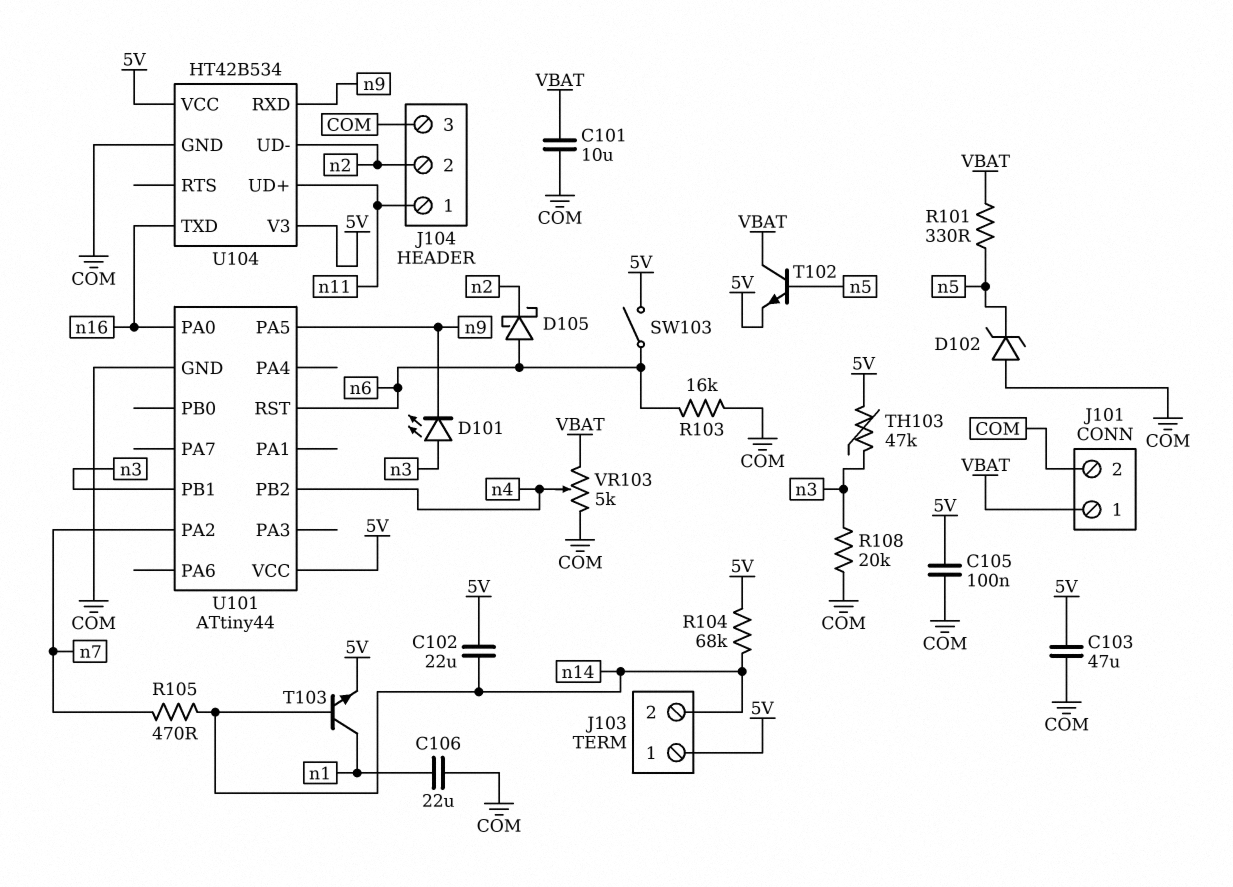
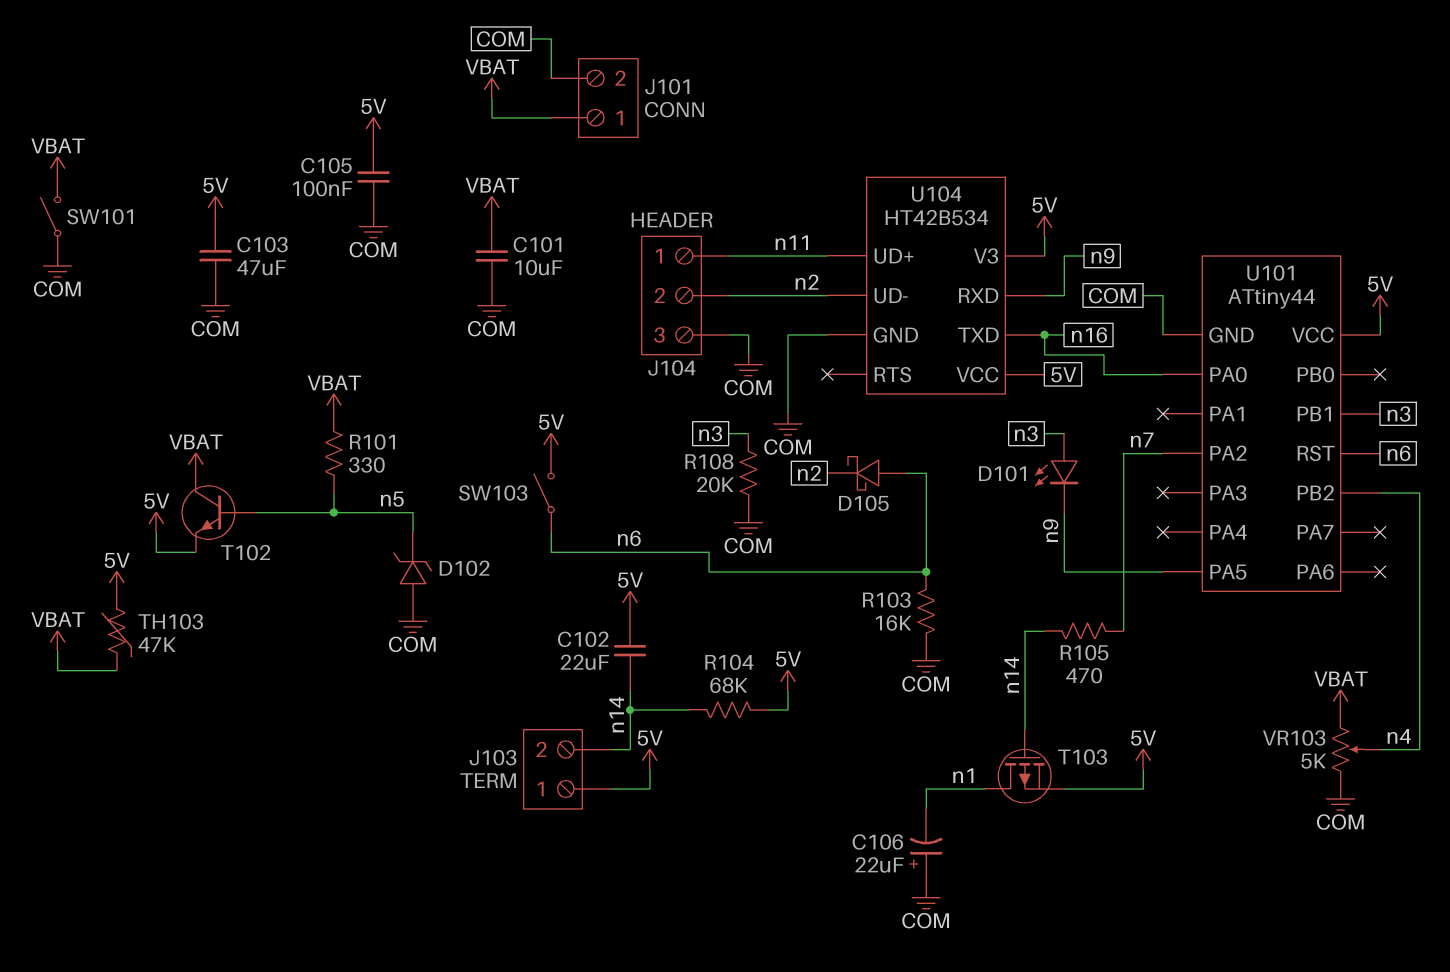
C106: 22uF (COM, n1) -> 22uF (plus COM, minus n1)
SW101: none -> switch (COM, VBAT)
T103: NPN (B n14, C n1, E 5V) -> PMOS (G n14, D n1, S 5V)
TH103: 47k (5V, n3) -> 47k (5V, VBAT)

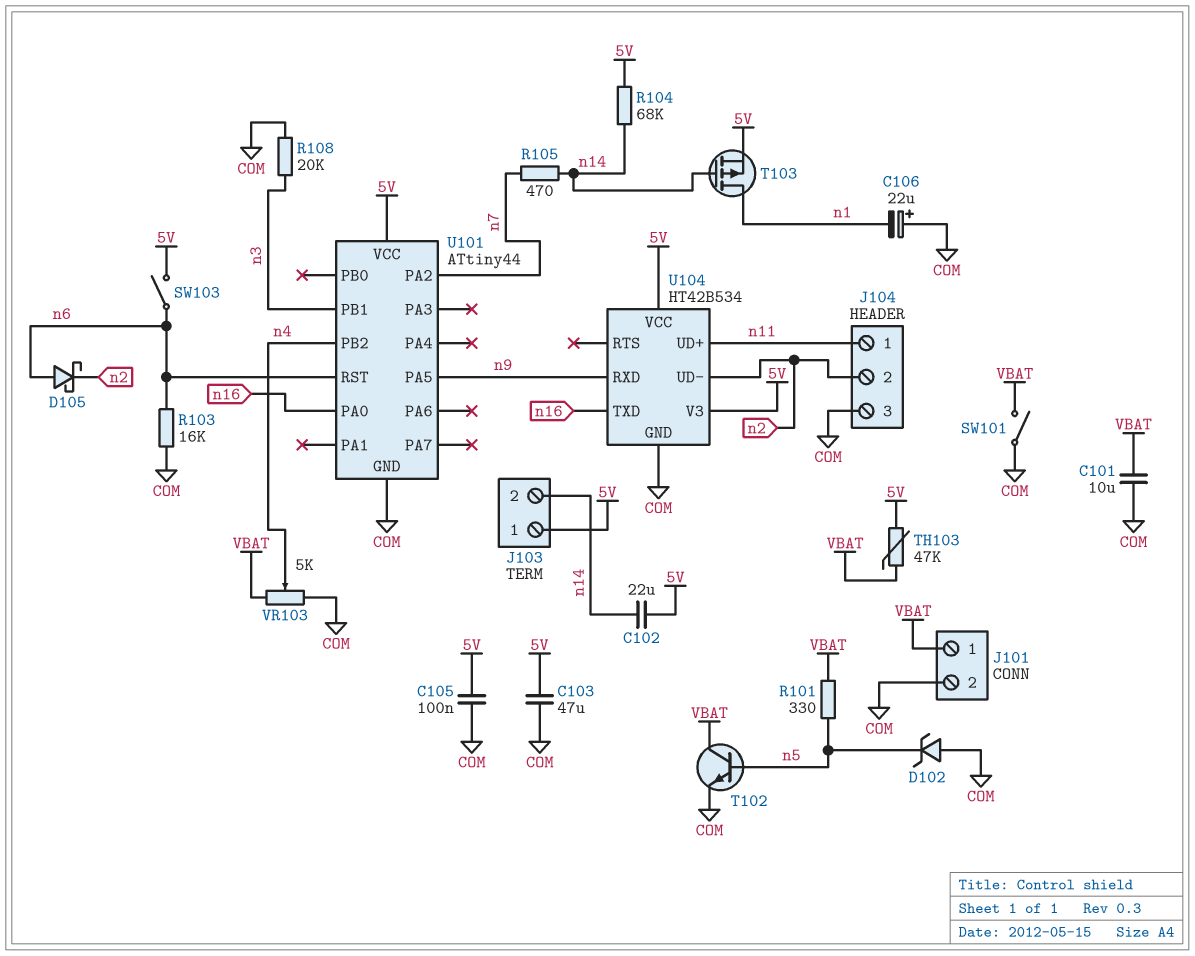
D101: LED (A n3, K n9) -> none
T102: NPN (B n5, C VBAT, E 5V) -> NPN (B n5, C VBAT, E COM)

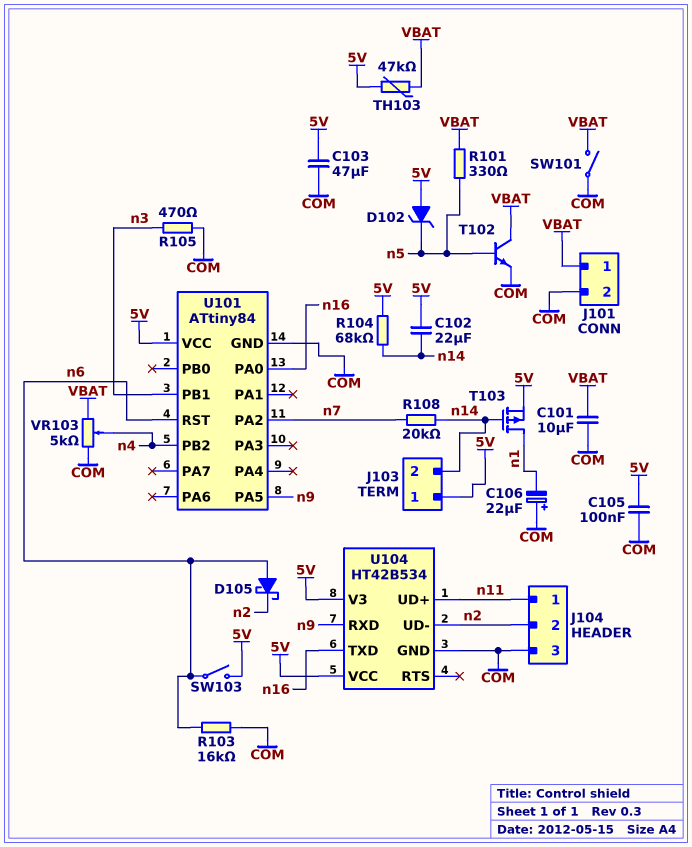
D102: zener (A COM, K n5) -> zener (A 5V, K n5)
R105: 470 (n7, n14) -> 470 (COM, n3)
R108: 20k (COM, n3) -> 20k (n7, n14)
U101: ATtiny44 -> ATtiny84

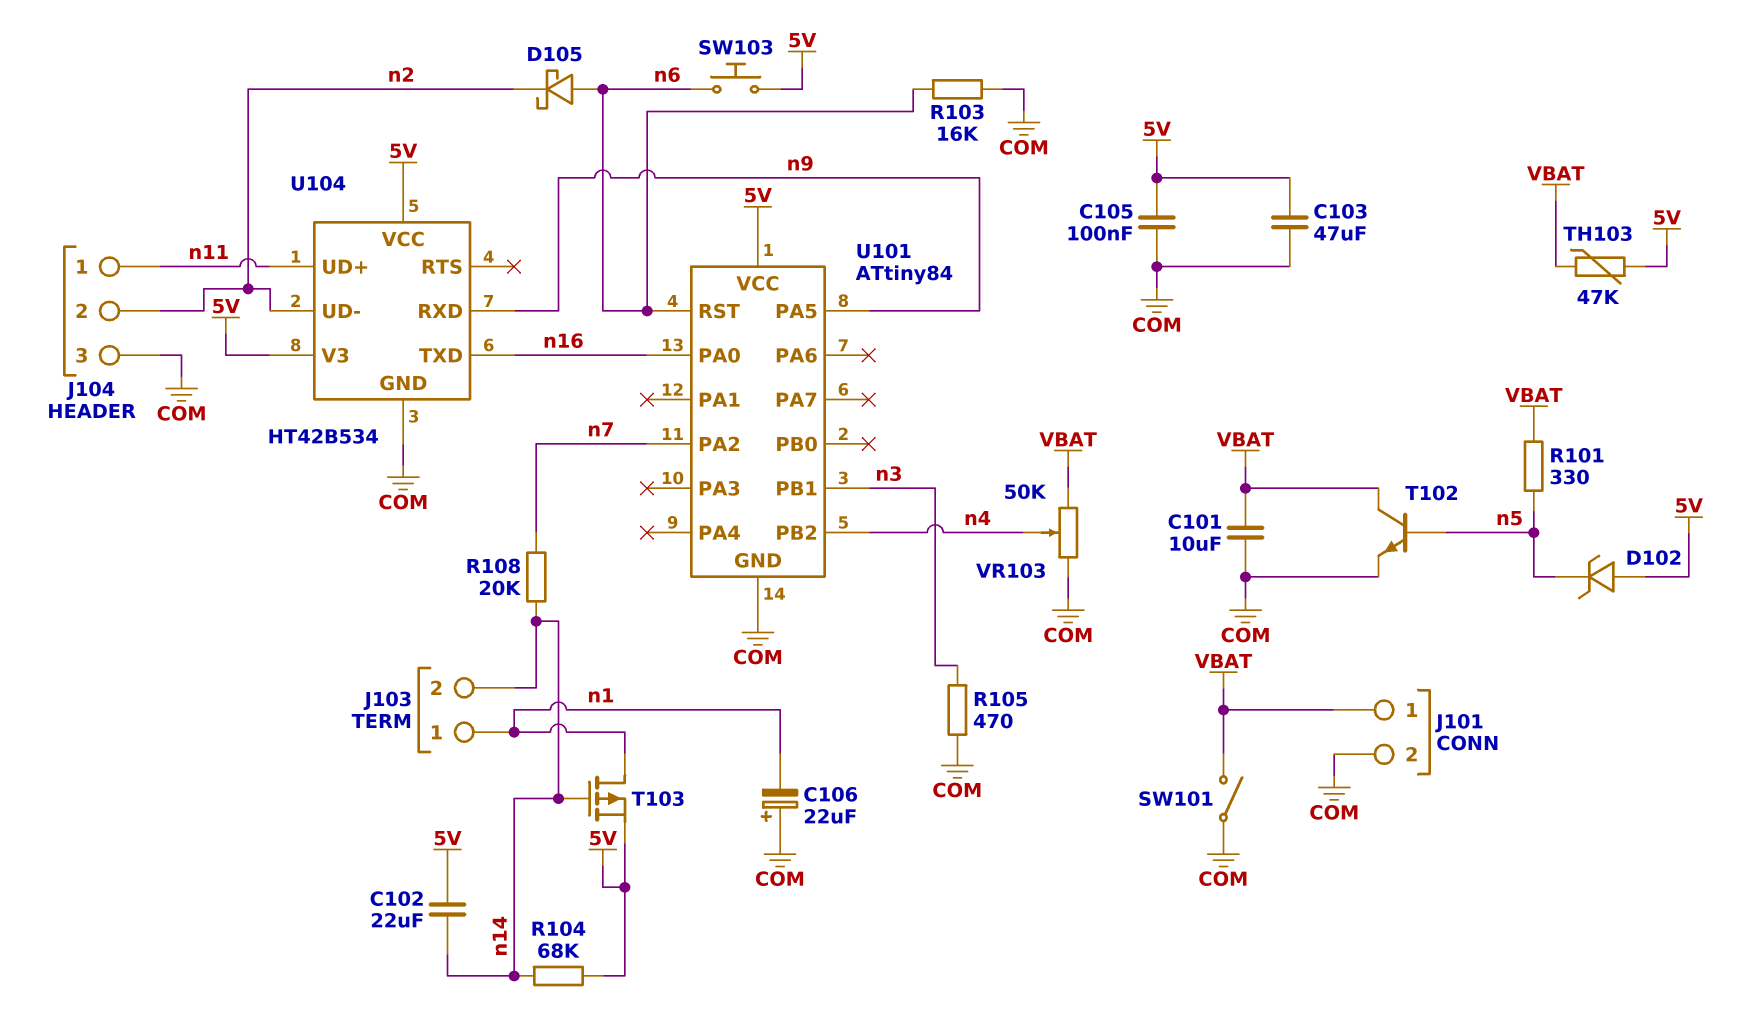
J103 pin 1: 5V -> n1
SW103: switch (5V, n6) -> button (5V, n6)
VR103: 5k (COM, VBAT, wiper n4) -> 50k (COM, VBAT, wiper n4)

